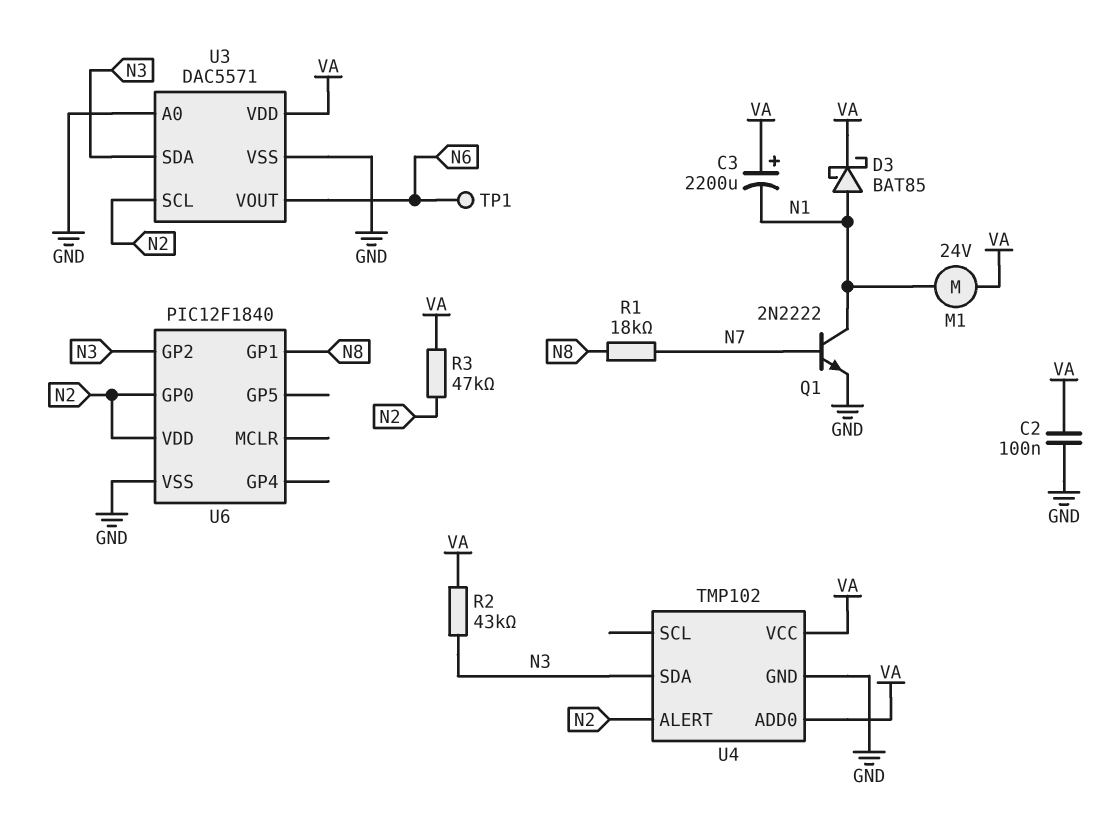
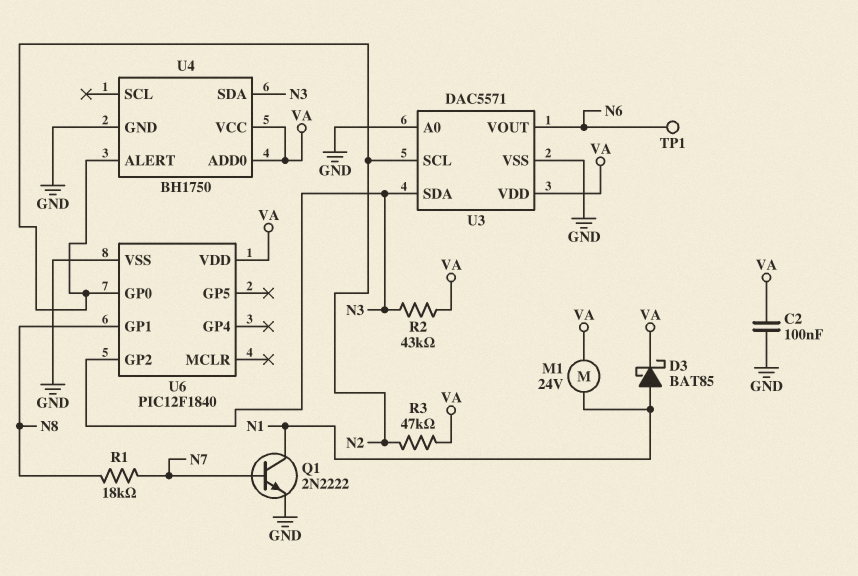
C3: 2200uF (plus VA, minus N1) -> none
U4: TMP102 -> BH1750
U6 pin VDD: N2 -> VA

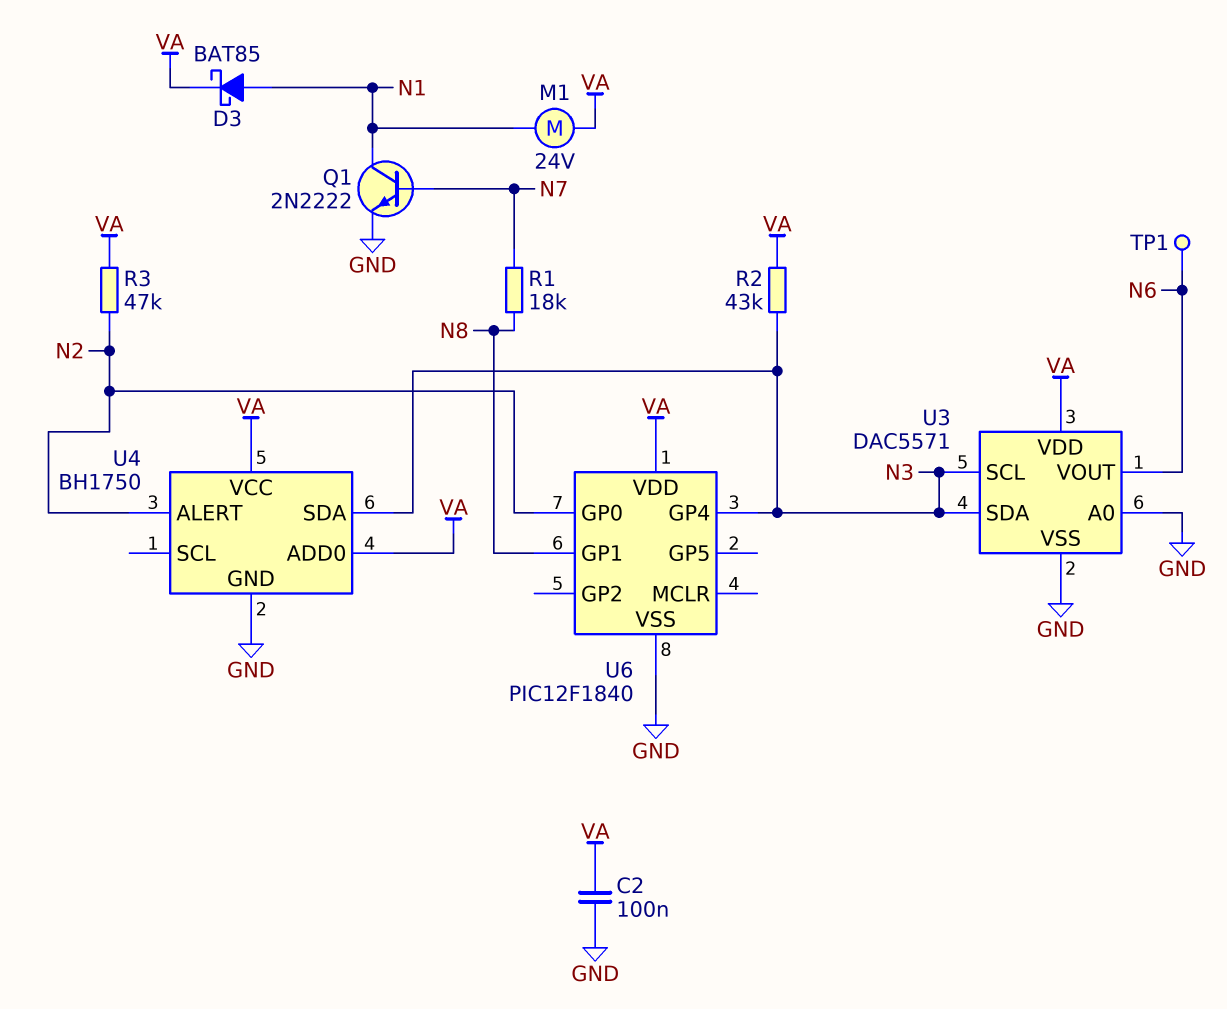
U3 pin SCL: N2 -> N3
U6 pin GP2: N3 -> none
U6 pin GP4: none -> N3

